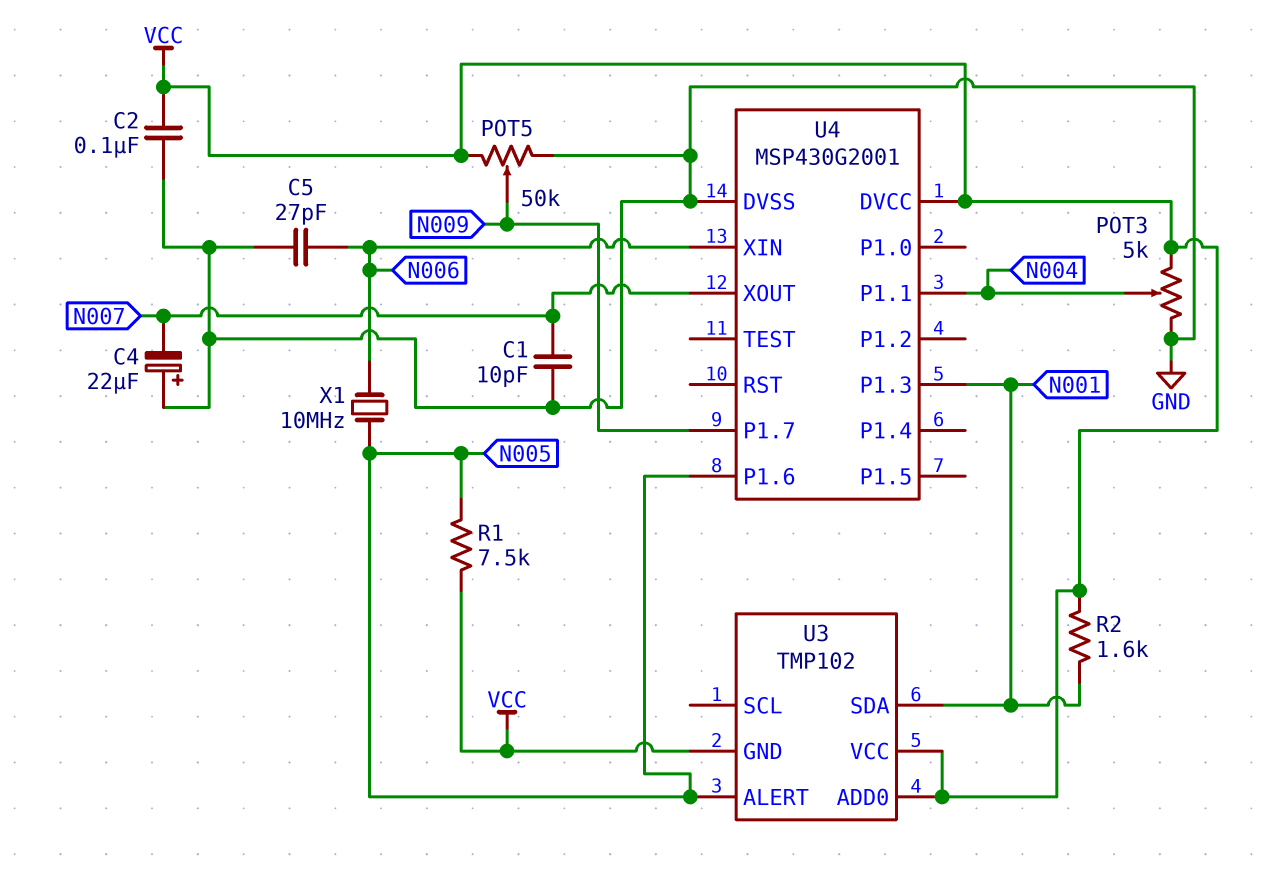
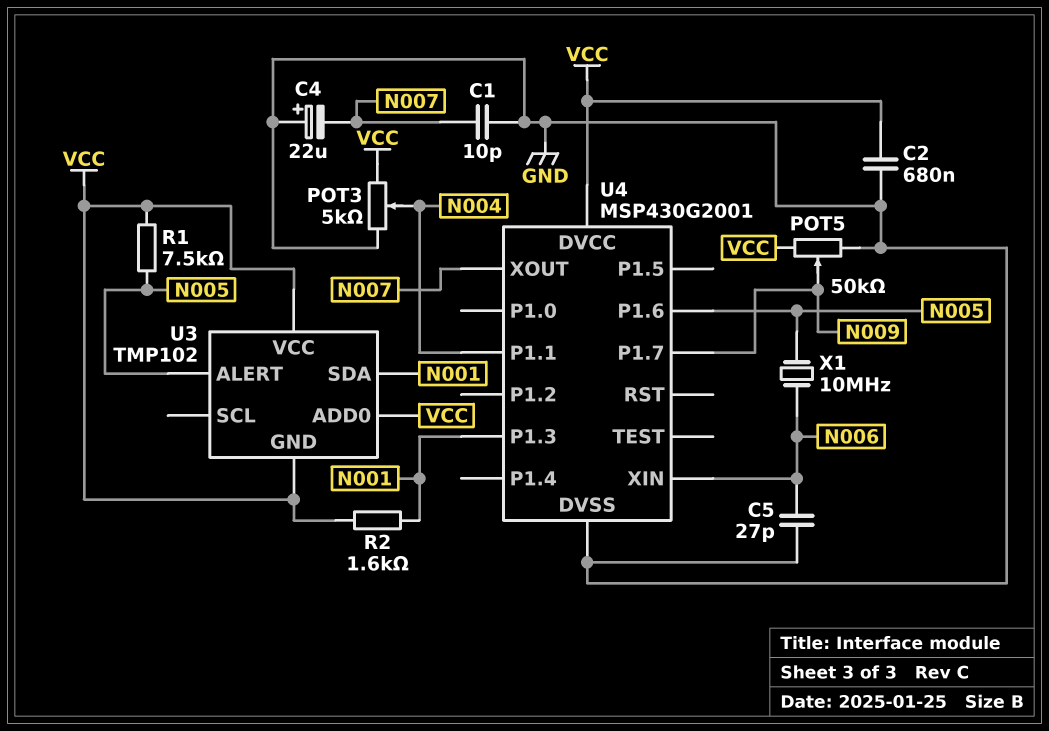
C2: 100nF (GND, VCC) -> 680nF (GND, VCC)

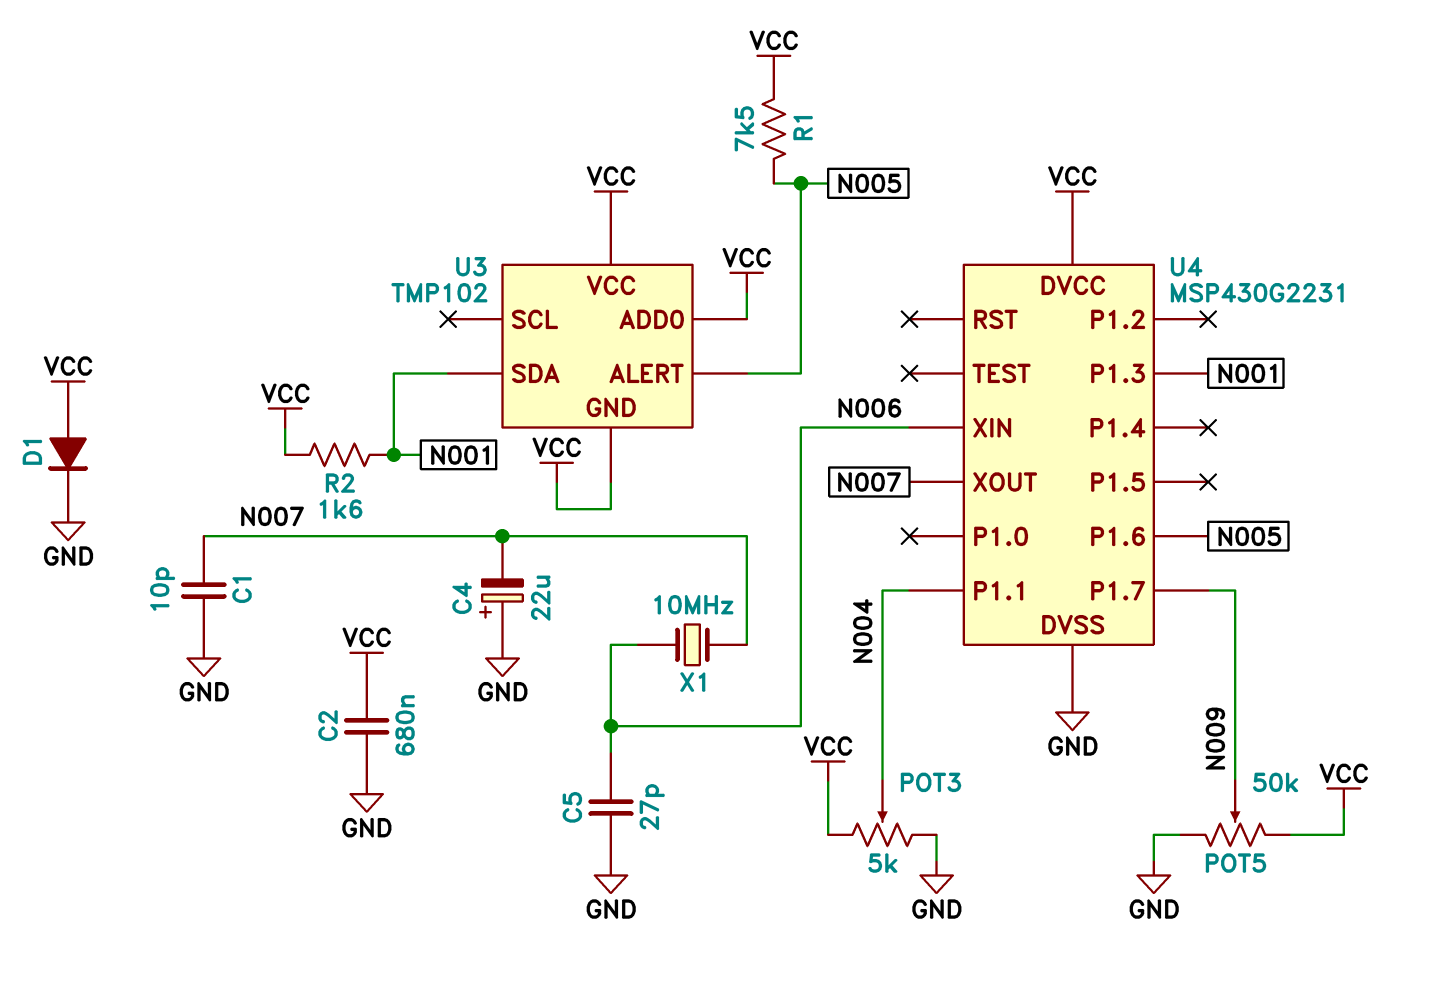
D1: none -> diode (A VCC, K GND)
U4: MSP430G2001 -> MSP430G2231
X1: 10MHz (N005, N006) -> 10MHz (N006, N007)

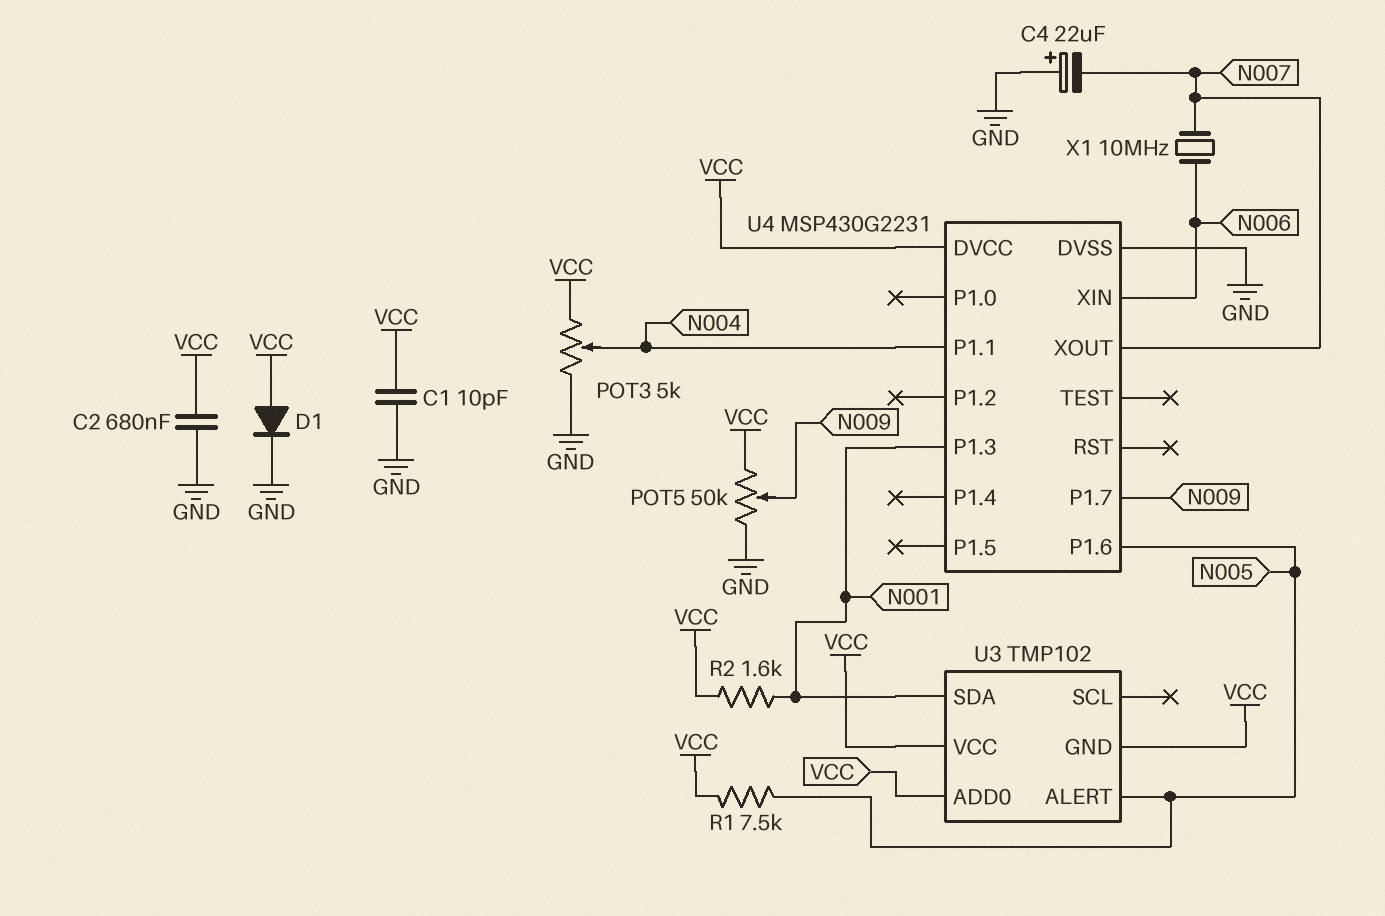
C1: 10pF (GND, N007) -> 10pF (GND, VCC)
C5: 27pF (GND, N006) -> none

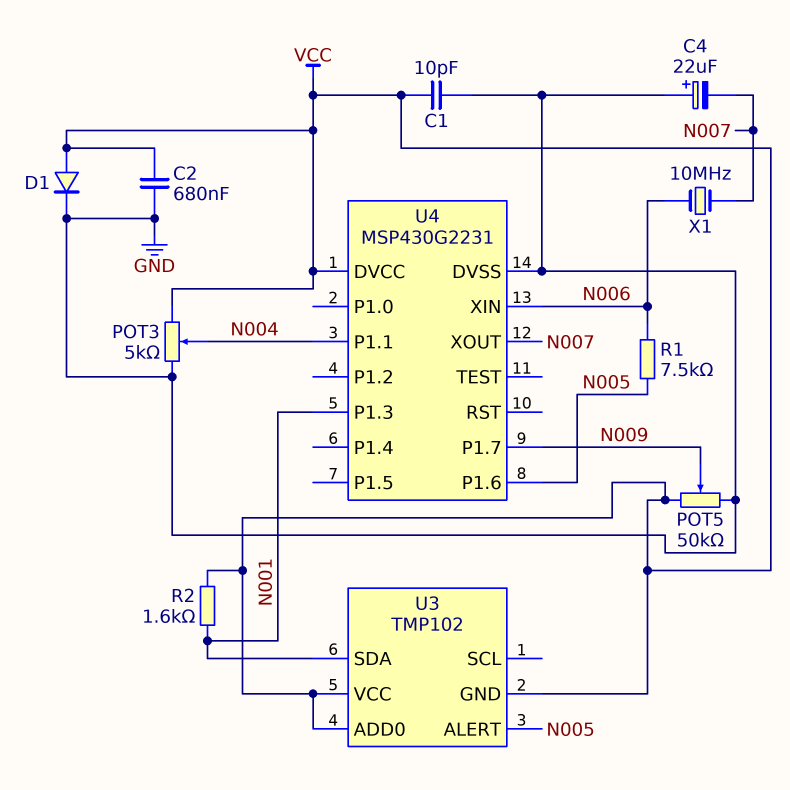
R1: 7.5k (N005, VCC) -> 7.5k (N005, N006)

